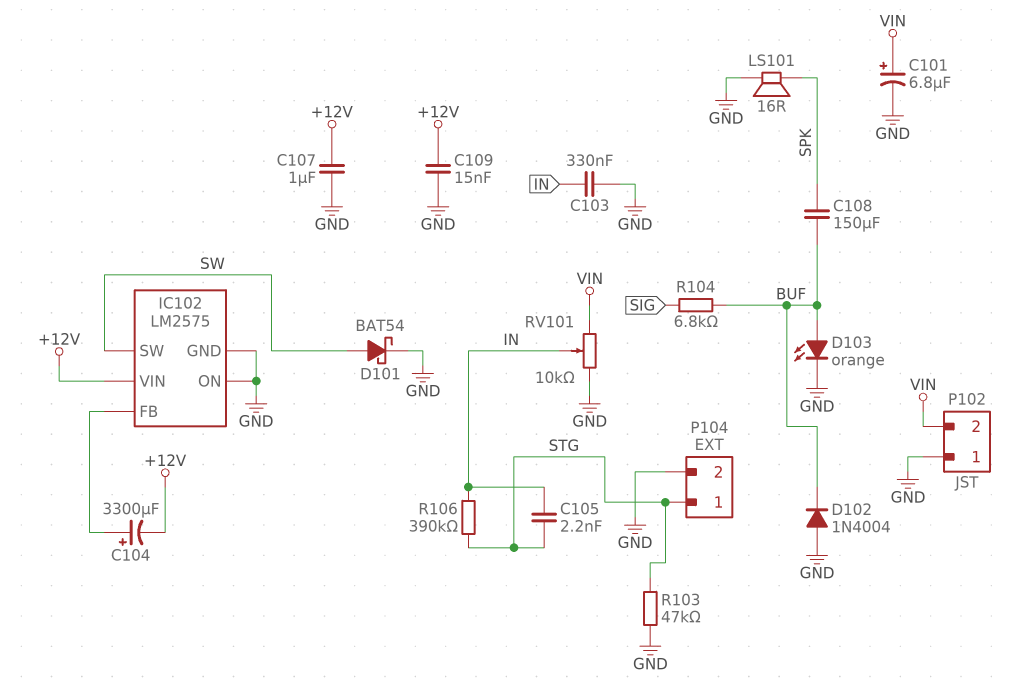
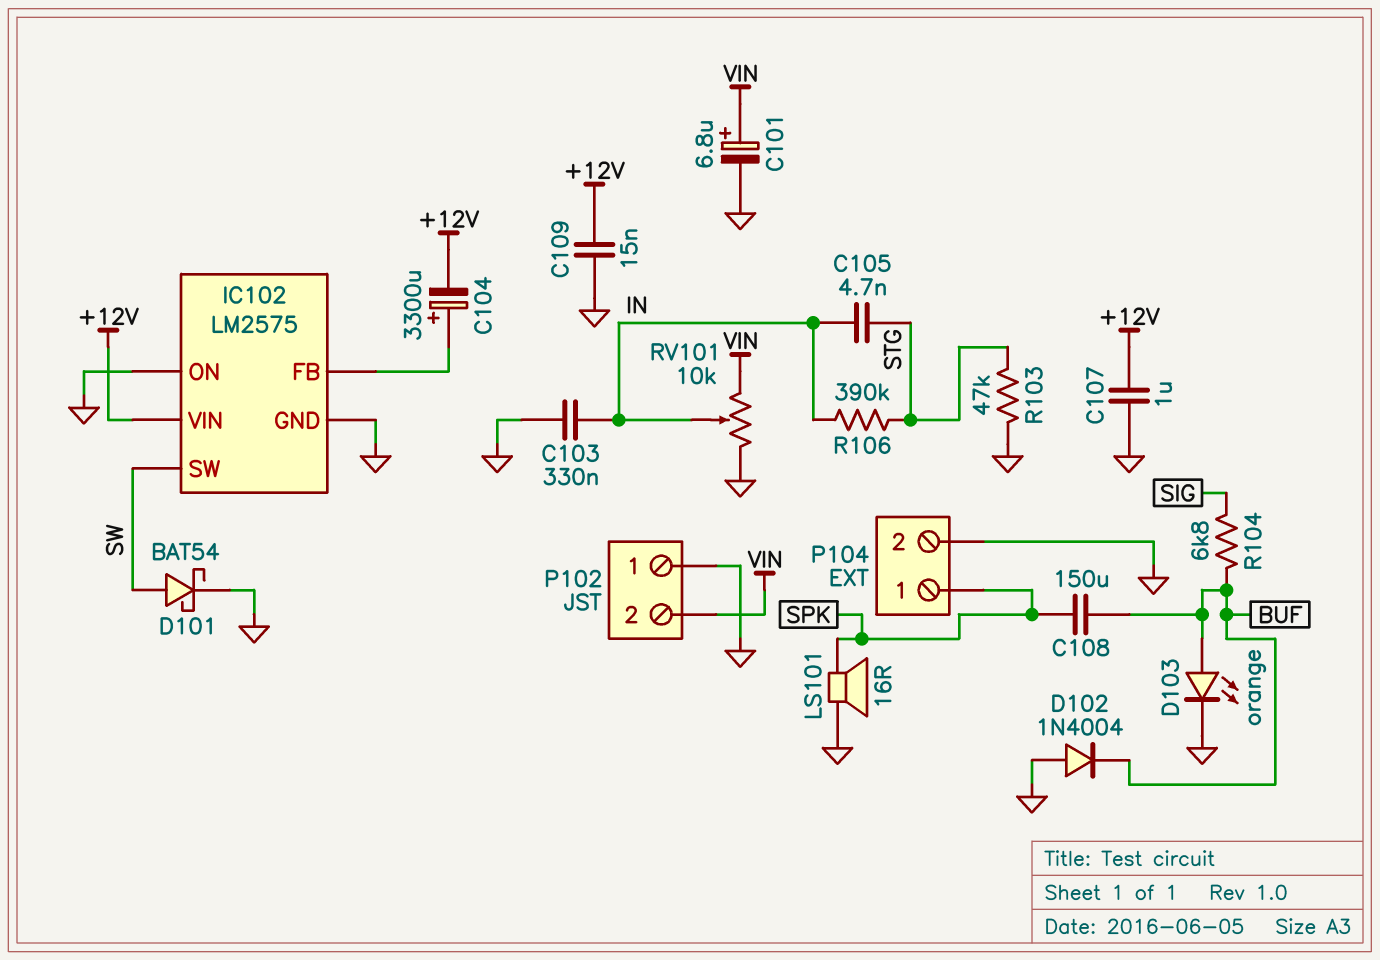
C105: 2.2nF (IN, STG) -> 4.7nF (IN, STG)
P104 pin 1: STG -> SPK

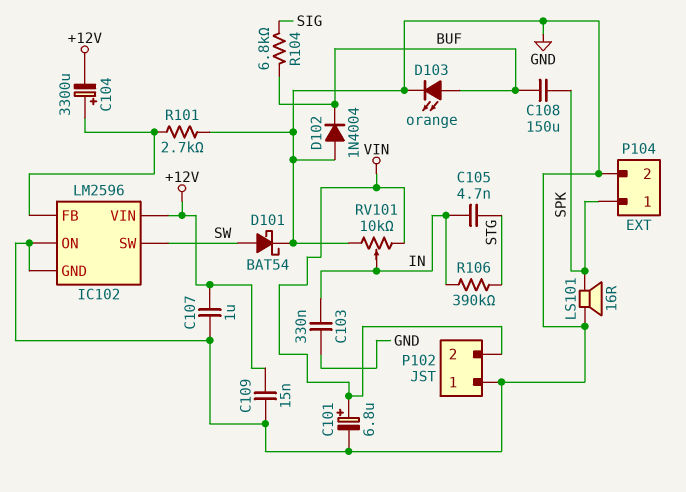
IC102: LM2575 -> LM2596
R101: none -> 2.7k (GND, IC102/FB)
R103: 47k (GND, STG) -> none

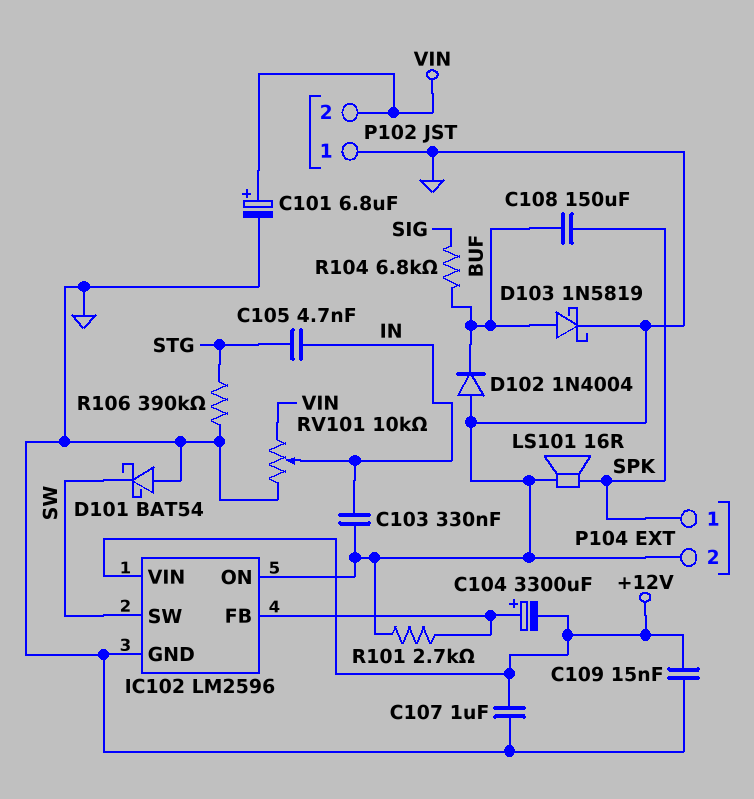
D101: schottky BAT54 (A SW, K GND) -> schottky BAT54 (A GND, K SW)
D103: LED orange (A BUF, K GND) -> schottky 1N5819 (A BUF, K GND)
R106: 390k (IN, STG) -> 390k (GND, STG)

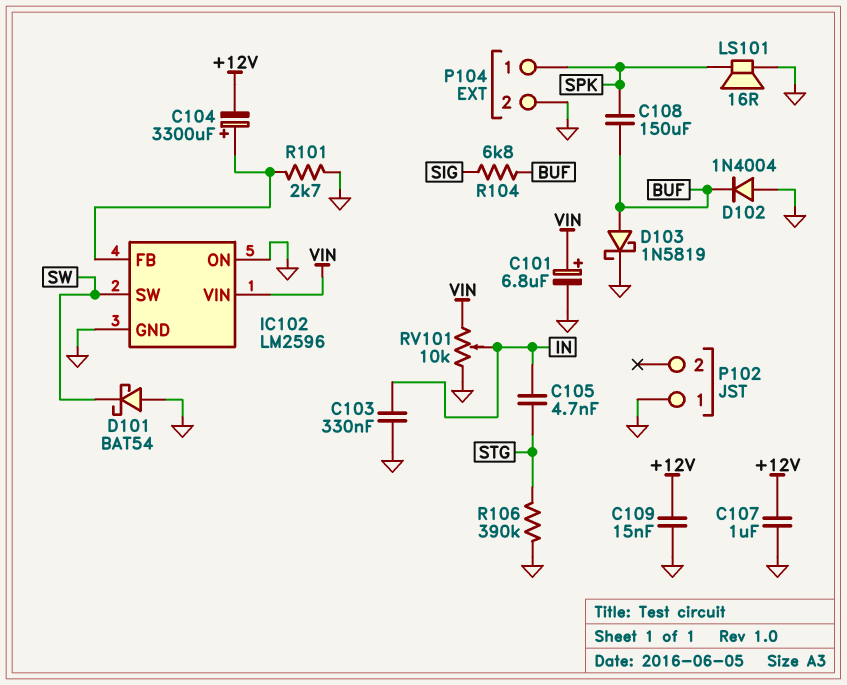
IC102 pin VIN: +12V -> VIN
P102 pin 2: VIN -> none

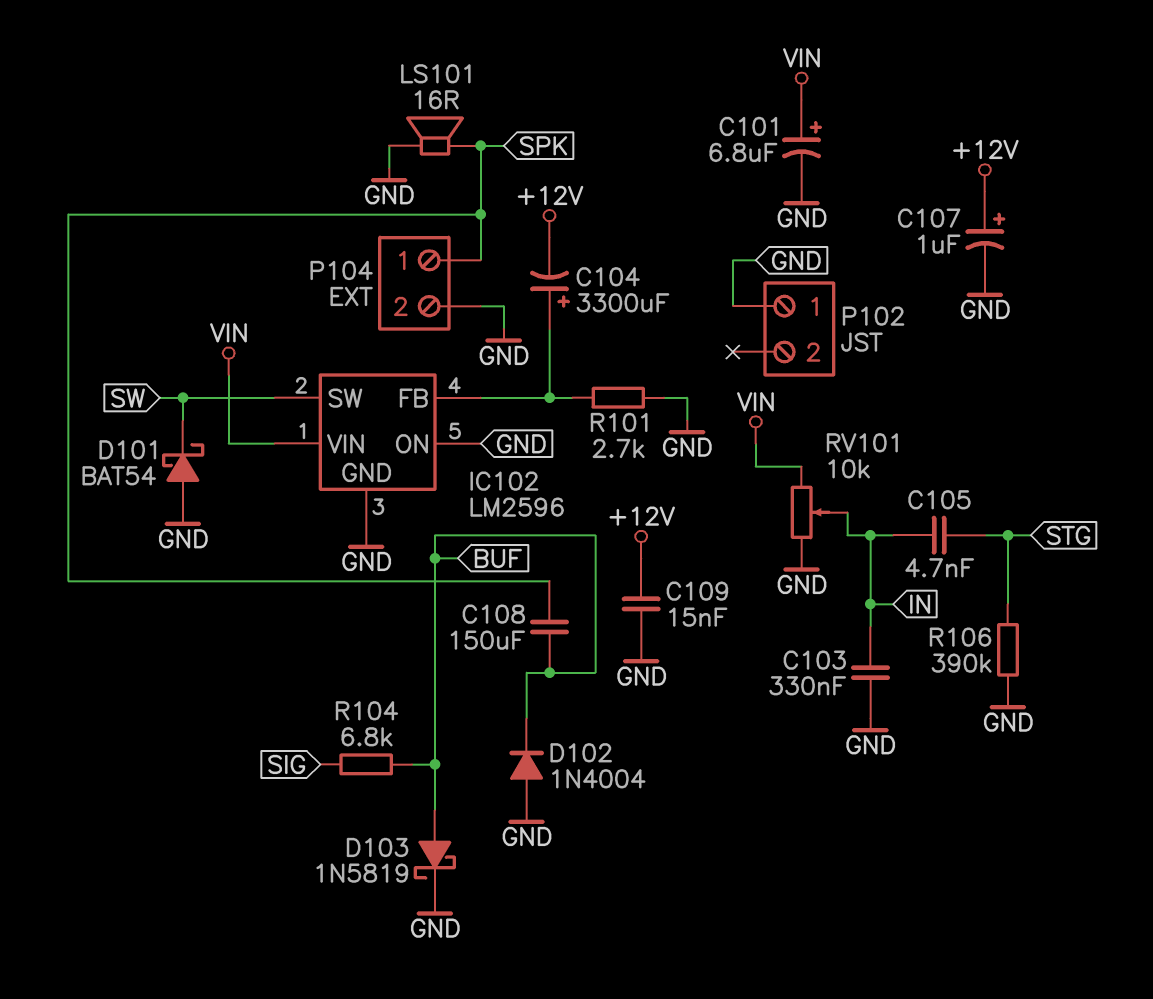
C107: 1uF (+12V, GND) -> 1uF (plus +12V, minus GND)

